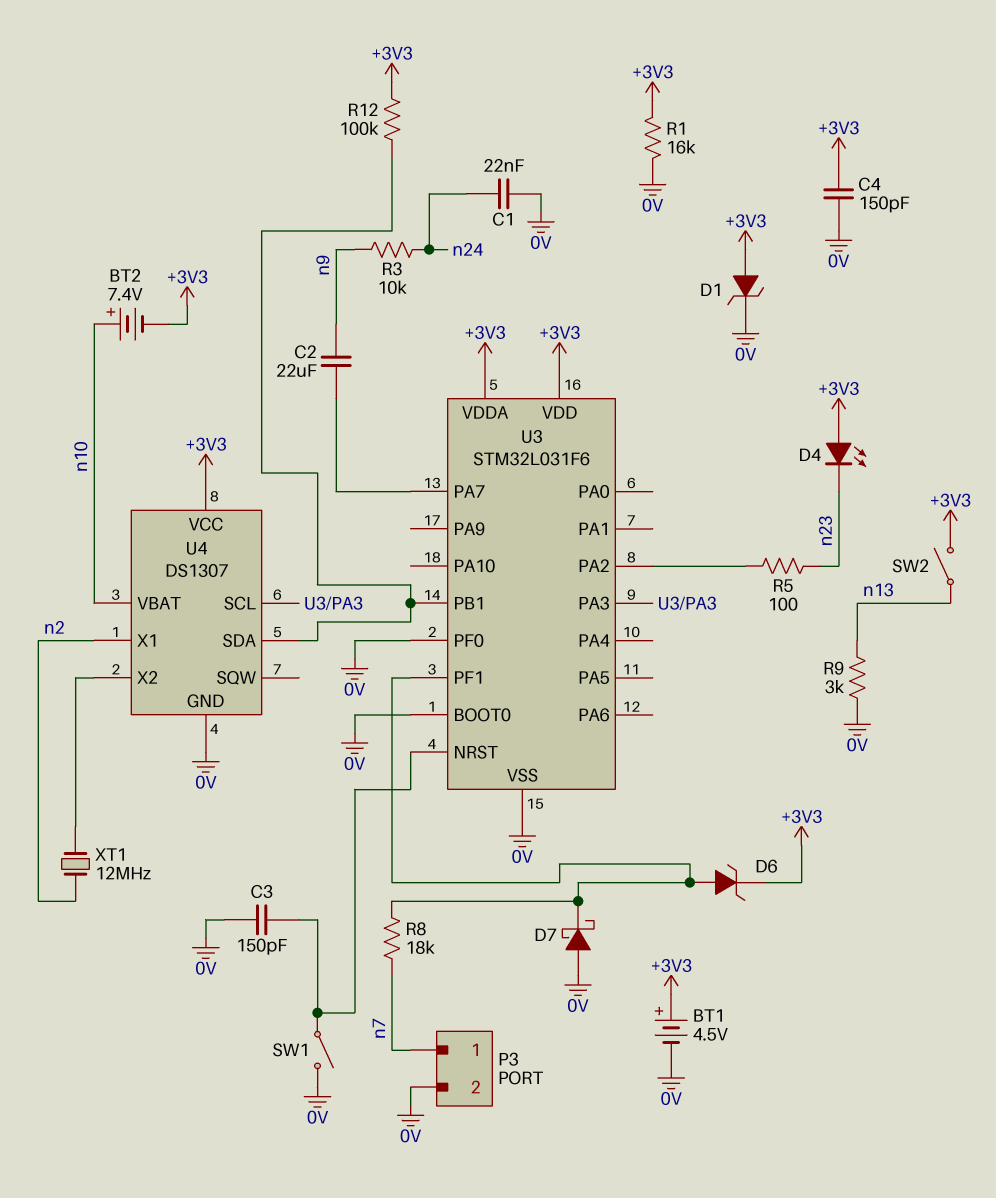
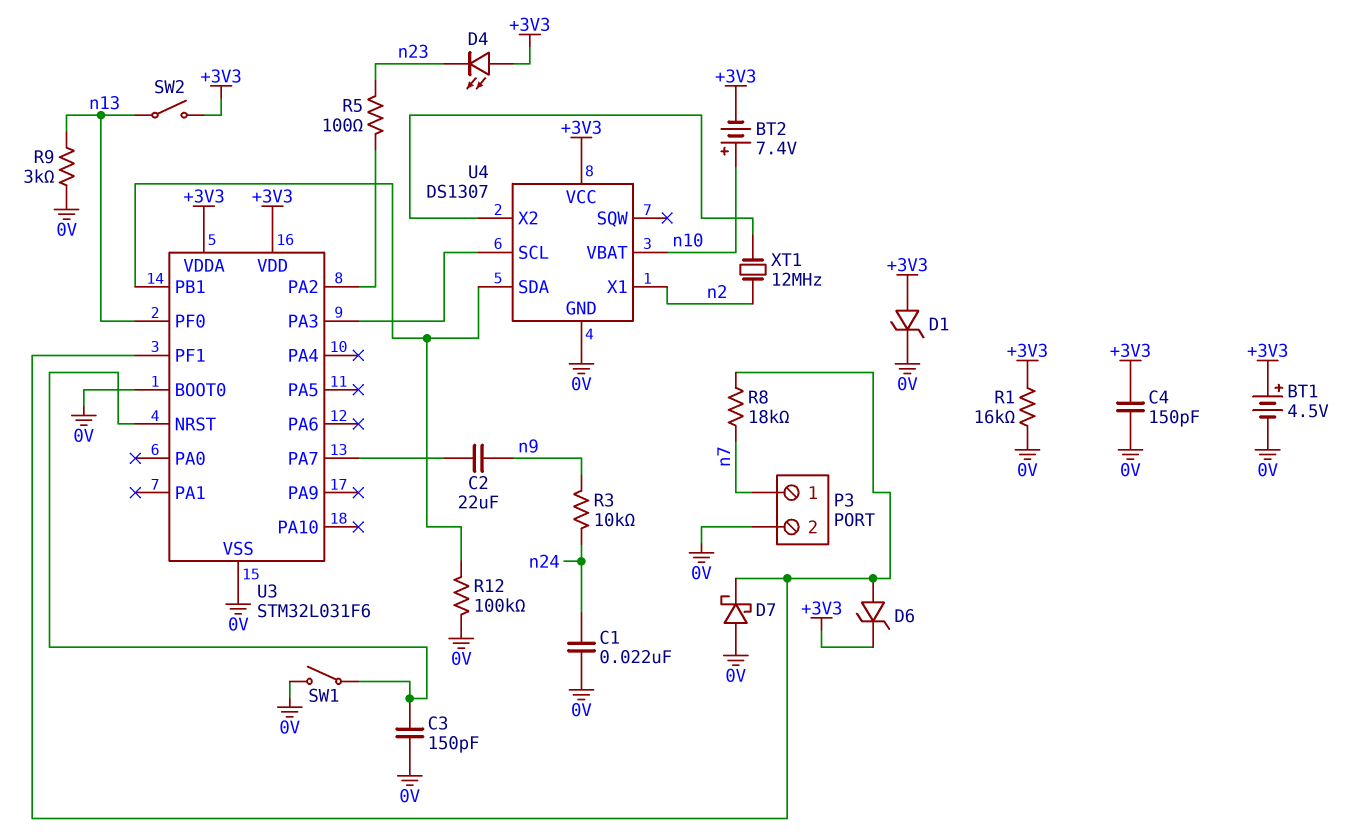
R12: 100k (+3V3, U3/PB1) -> 100k (0V, U3/PB1)
U3 pin PF0: 0V -> n13

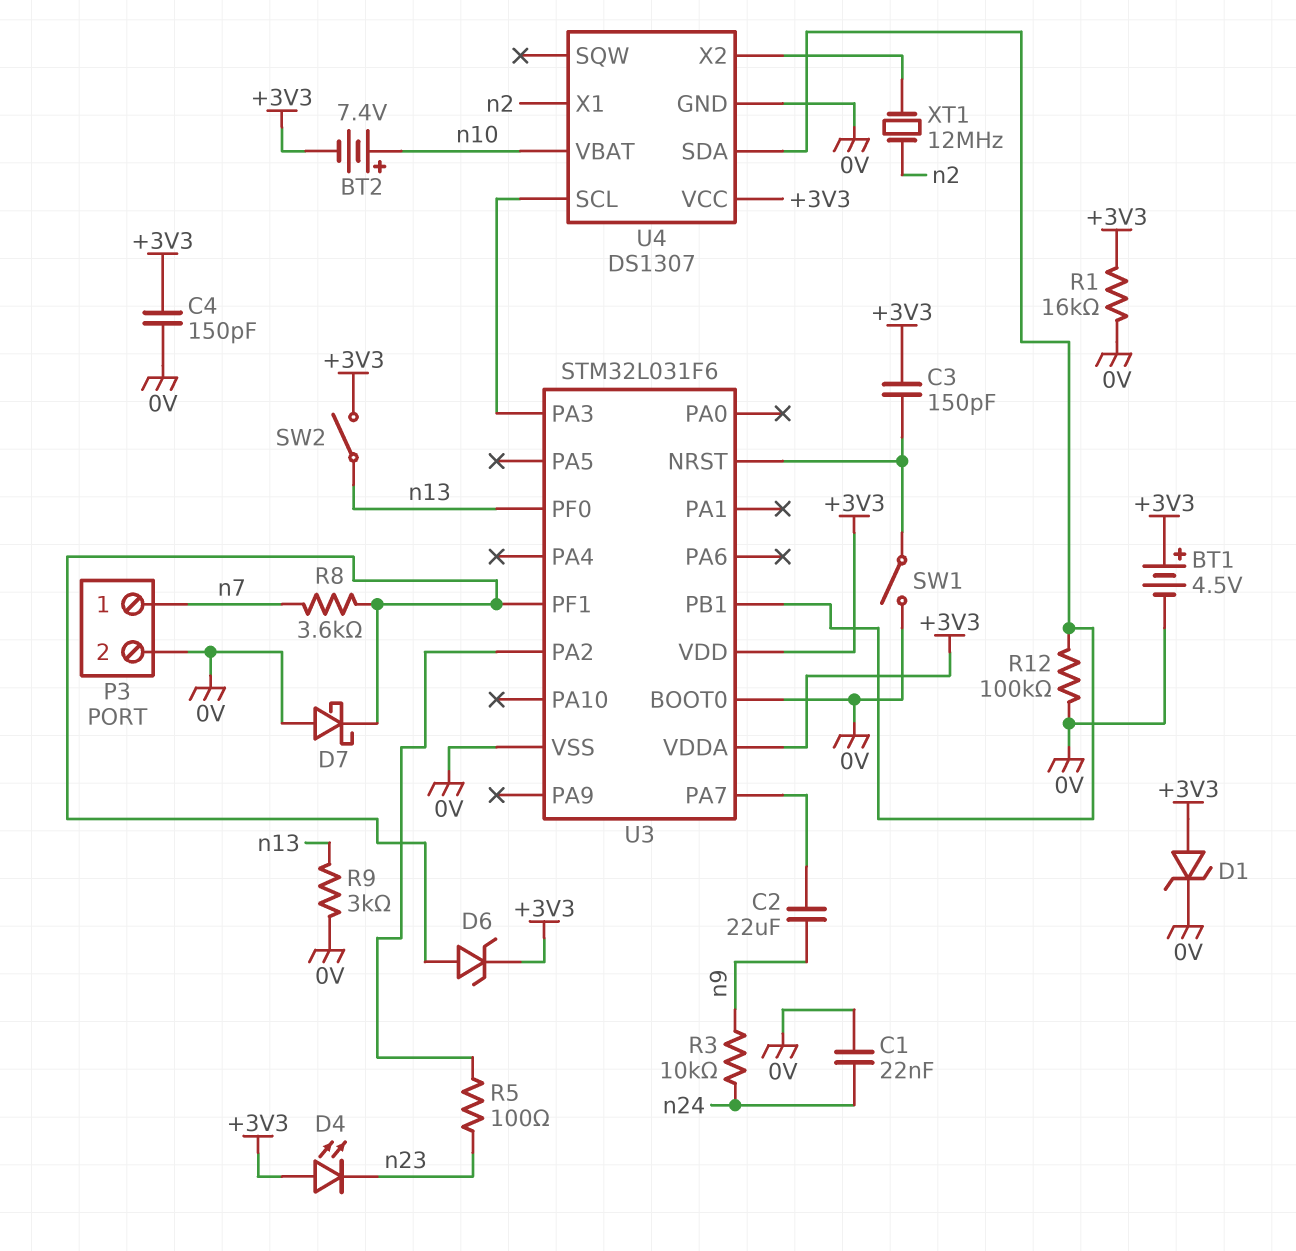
C3: 150pF (0V, U3/NRST) -> 150pF (+3V3, U3/NRST)
R8: 18k (U3/PF1, n7) -> 3.6k (U3/PF1, n7)

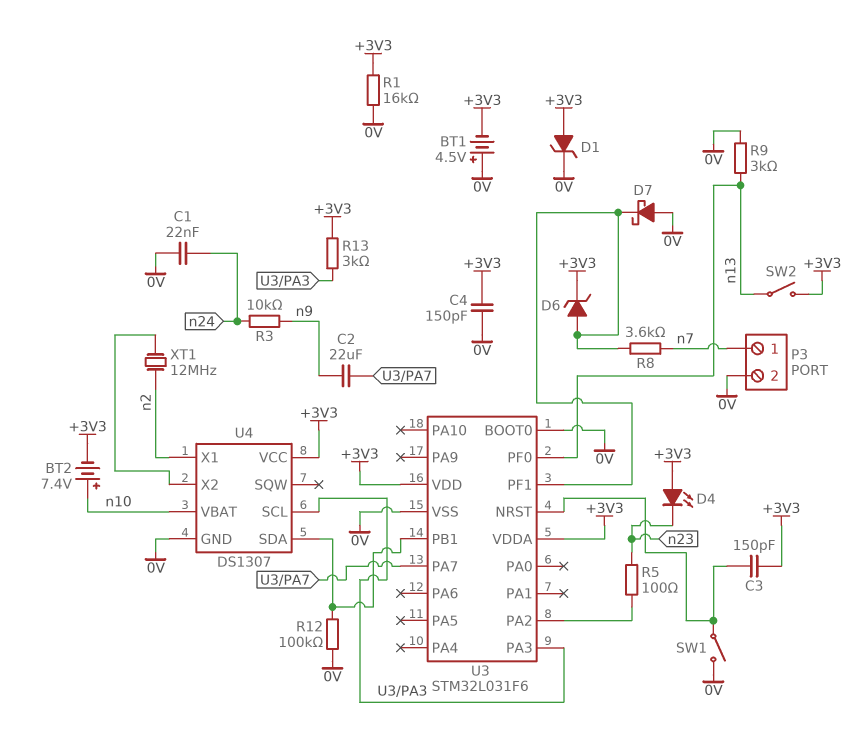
BT1: 4.5V (plus +3V3, minus 0V) -> 4.5V (plus 0V, minus +3V3)
R13: none -> 3k (+3V3, U3/PA3)

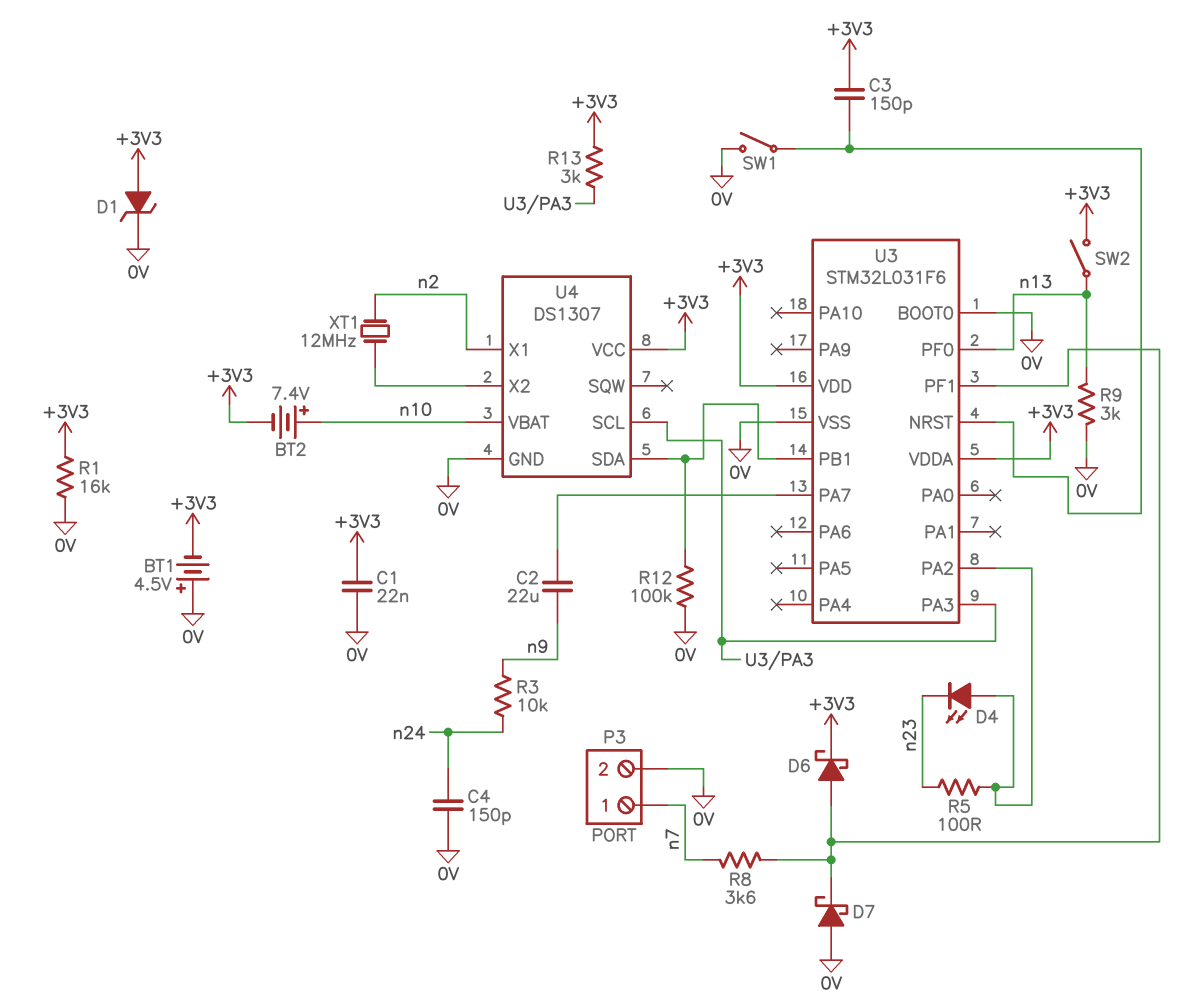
C1: 22nF (0V, n24) -> 22nF (+3V3, 0V)
C4: 150pF (+3V3, 0V) -> 150pF (0V, n24)
D4: LED (A +3V3, K n23) -> LED (A U3/PA2, K n23)
D6: zener (A U3/PF1, K +3V3) -> schottky (A U3/PF1, K +3V3)

